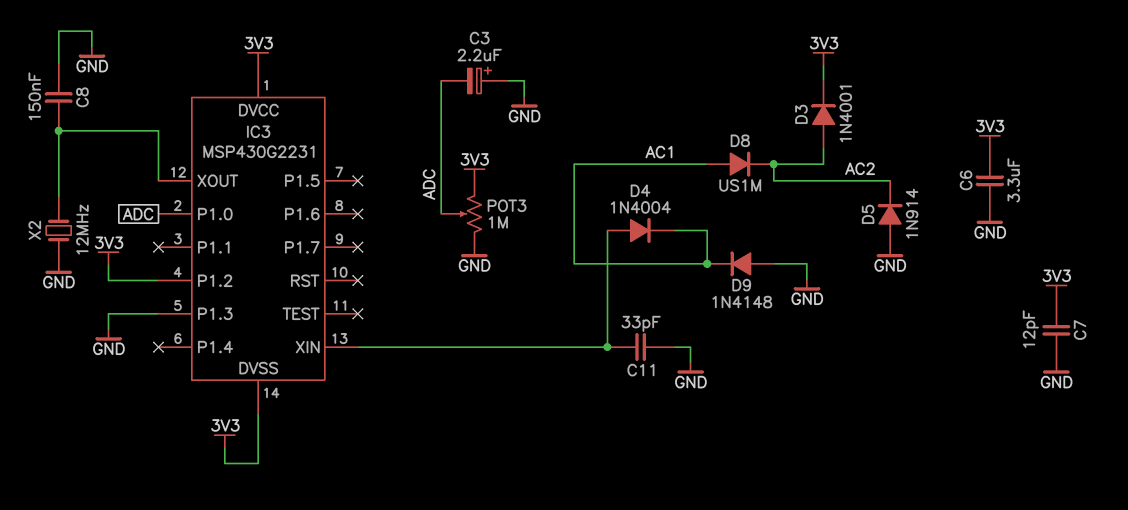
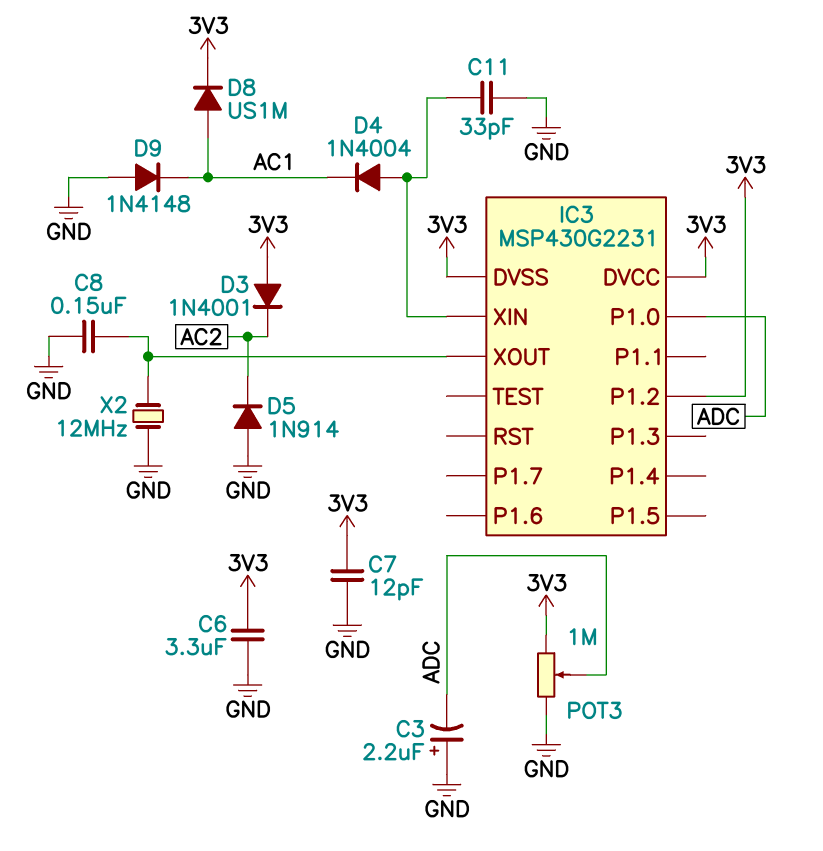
D3: diode 1N4001 (A AC2, K 3V3) -> diode 1N4001 (A 3V3, K AC2)
D8: diode US1M (A AC1, K AC2) -> diode US1M (A AC1, K 3V3)
IC3 pin P1.3: GND -> none

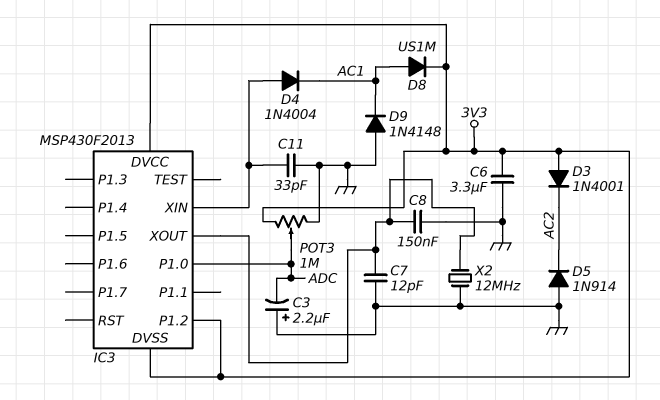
C7: 12pF (3V3, GND) -> 12pF (GND, IC3/XOUT)
IC3: MSP430G2231 -> MSP430F2013

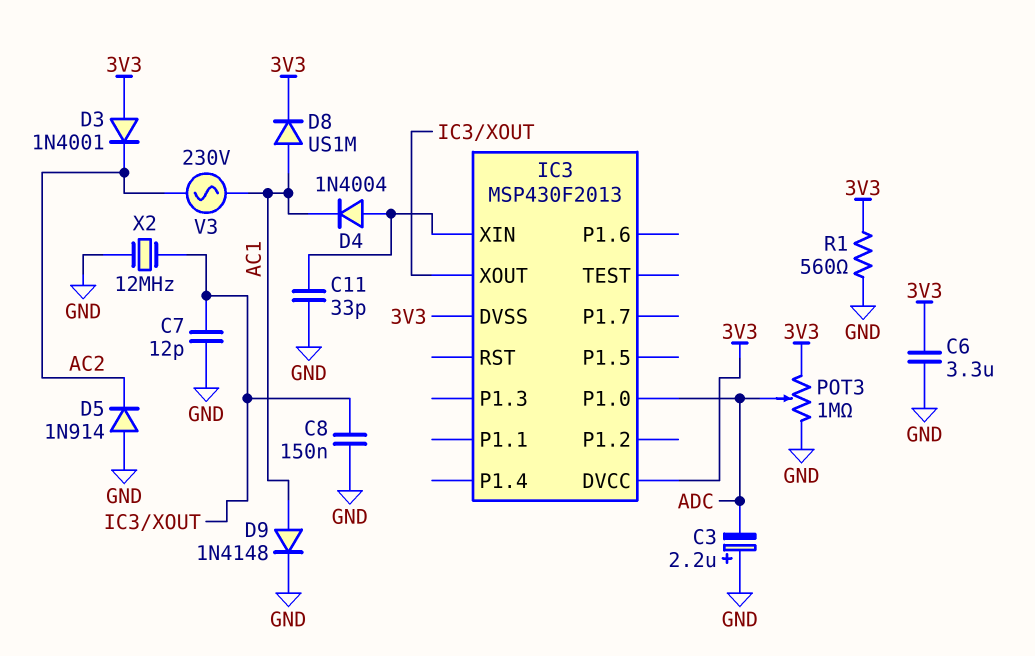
D9: diode 1N4148 (A GND, K AC1) -> diode 1N4148 (A AC1, K GND)
IC3 pin P1.2: 3V3 -> none
R1: none -> 560 (3V3, GND)
V3: none -> AC 230V (AC1, AC2)

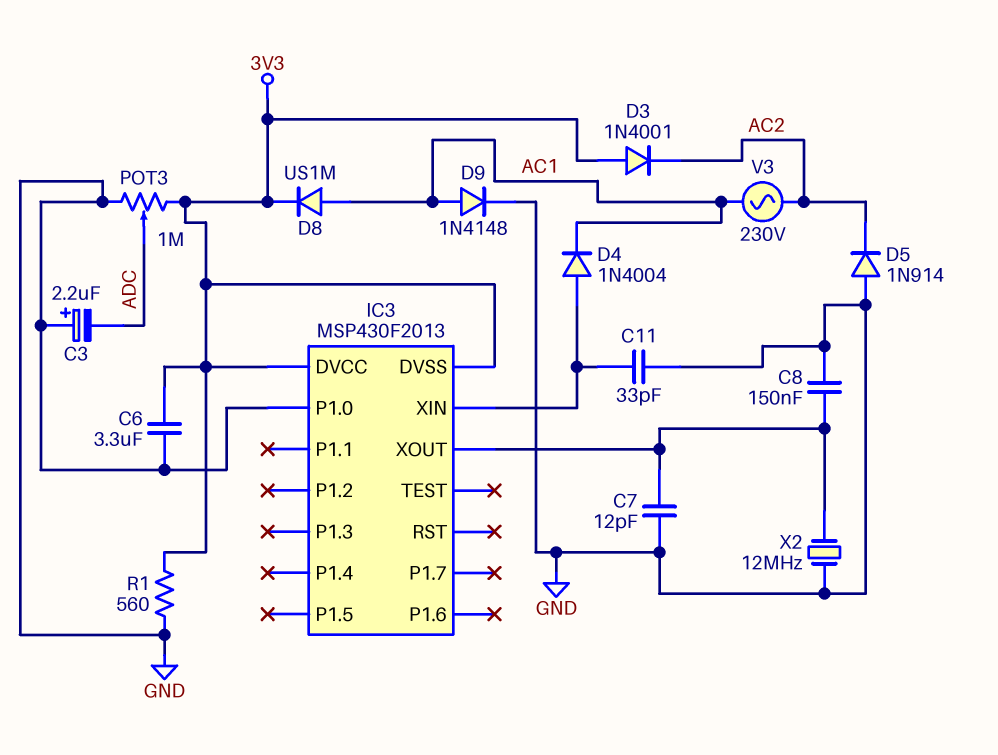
IC3 pin P1.0: ADC -> GND

